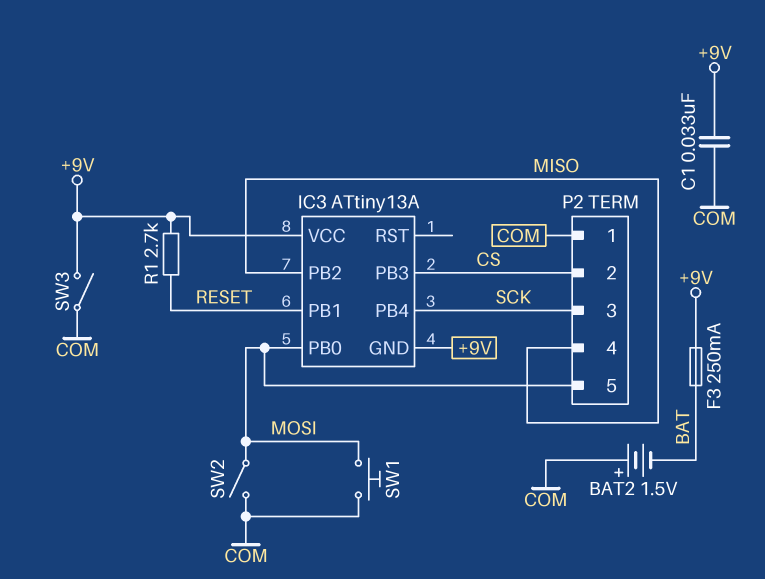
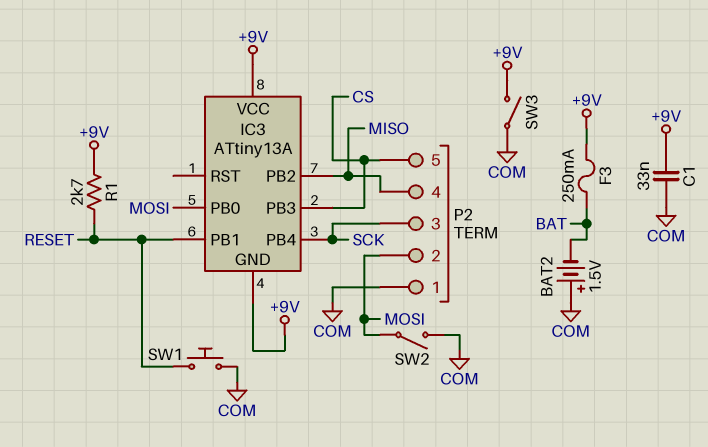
P2 pin 2: CS -> MOSI
P2 pin 5: MOSI -> CS
SW1: button (COM, MOSI) -> button (COM, RESET)

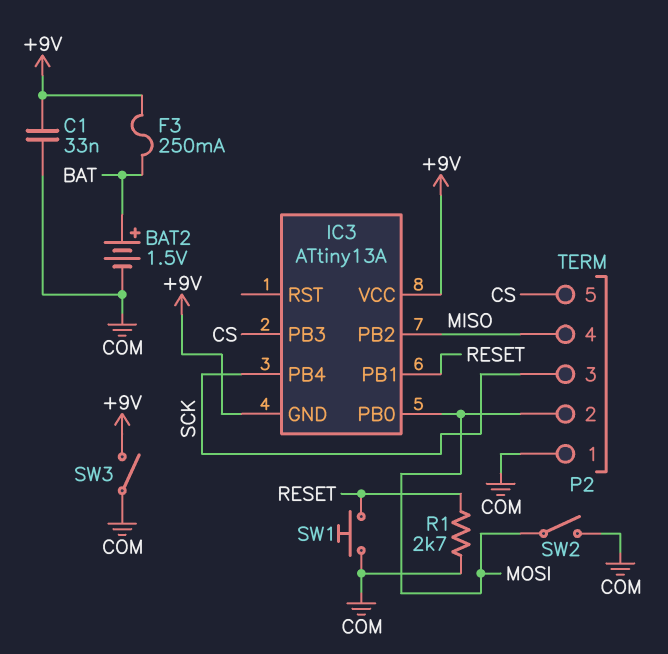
BAT2: 1.5V (plus COM, minus BAT) -> 1.5V (plus BAT, minus COM)
R1: 2.7k (+9V, RESET) -> 2.7k (COM, RESET)

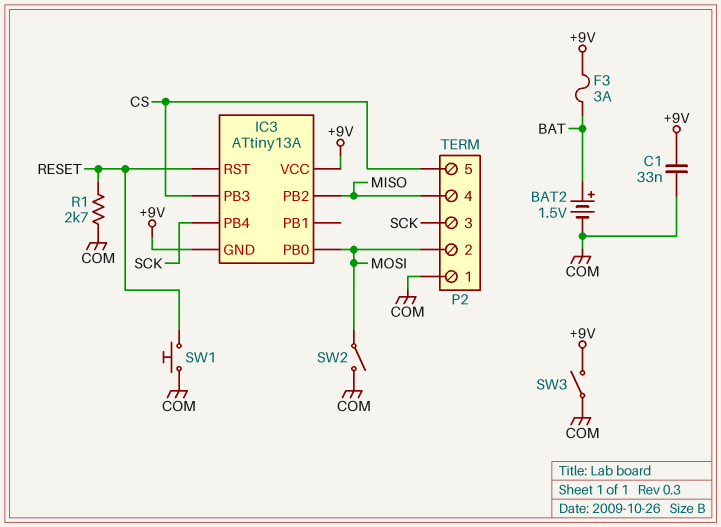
F3: 250mA (+9V, BAT) -> 3A (+9V, BAT)
IC3 pin PB1: RESET -> none
IC3 pin RST: none -> RESET

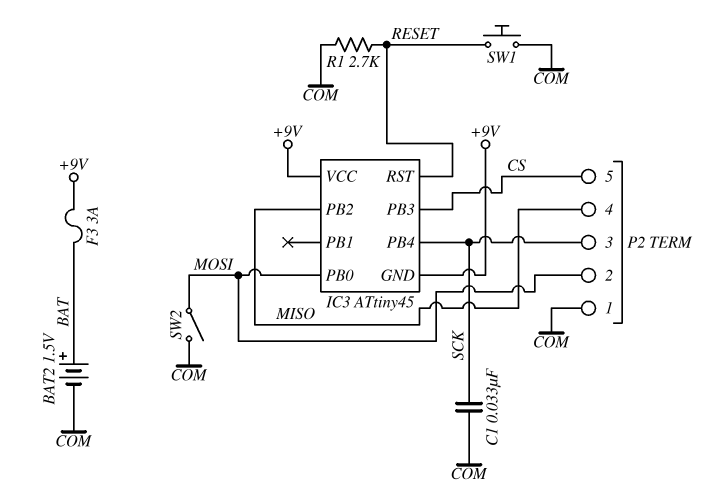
C1: 33nF (+9V, COM) -> 33nF (COM, SCK)
IC3: ATtiny13A -> ATtiny45
SW3: switch (+9V, COM) -> none

